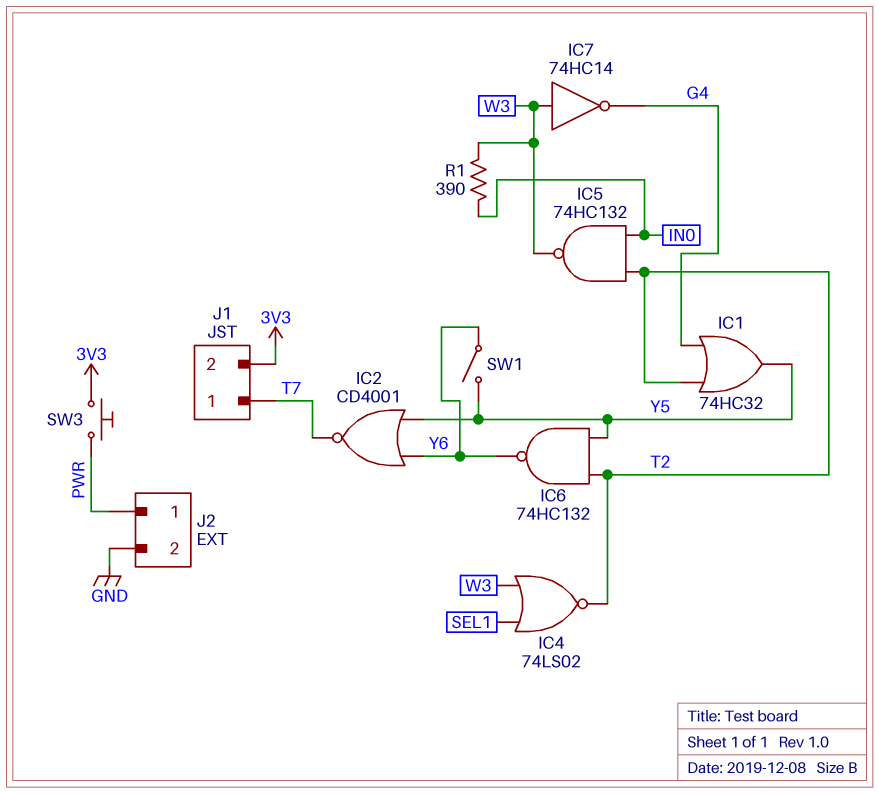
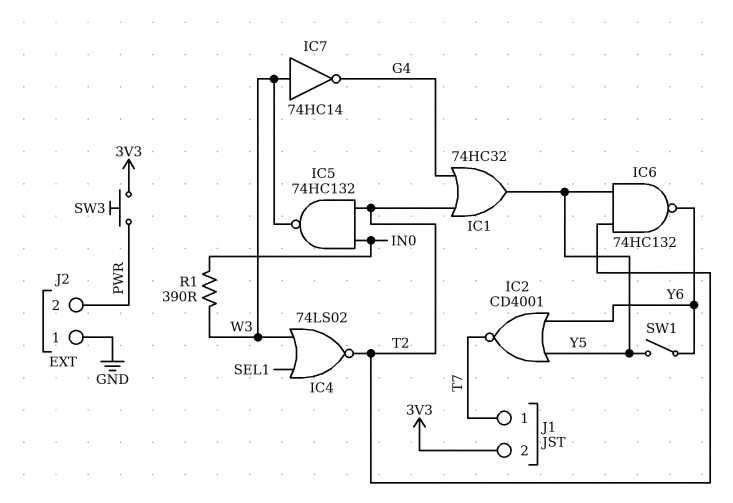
J2 pin 1: PWR -> GND
J2 pin 2: GND -> PWR

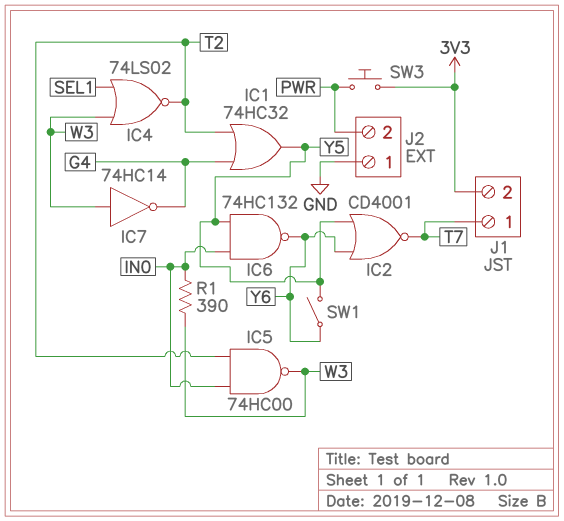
IC5: NAND 74HC132 (in IN0, in T2, out W3) -> NAND 74HC00 (in IN0, in T2, out W3)
IC6: NAND 74HC132 (in T2, in Y5, out Y6) -> NAND 74HC132 (in IN0, in Y5, out Y6)

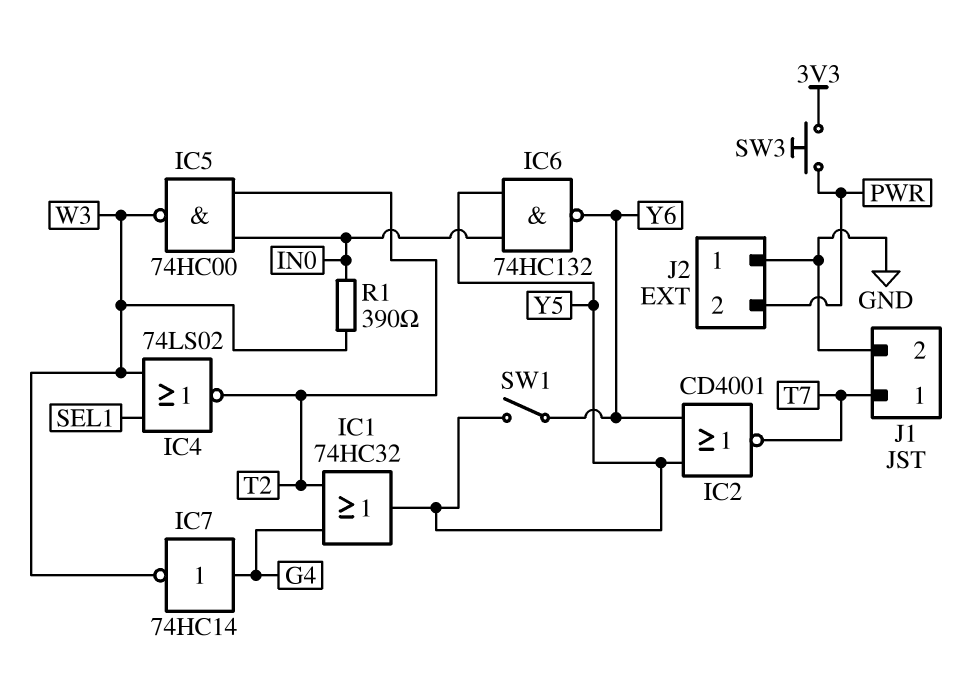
IC7: NOT 74HC14 (in W3, out G4) -> NOT 74HC14 (in G4, out W3)
J1 pin 2: 3V3 -> GND

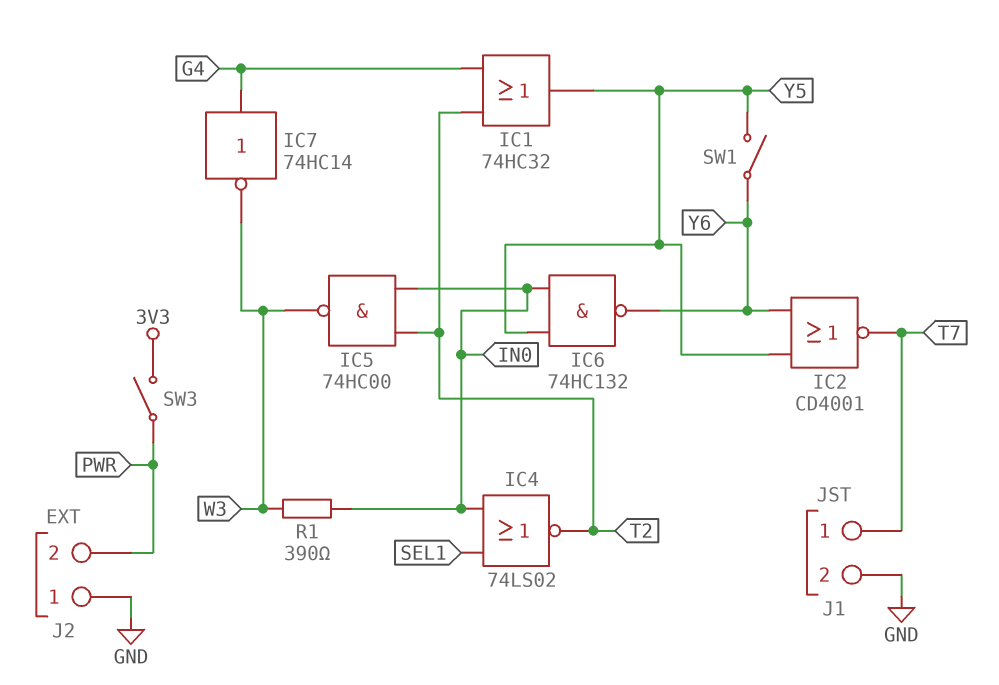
IC4: NOR 74LS02 (in SEL1, in W3, out T2) -> NOR 74LS02 (in IN0, in SEL1, out T2)
SW3: button (3V3, PWR) -> switch (3V3, PWR)

